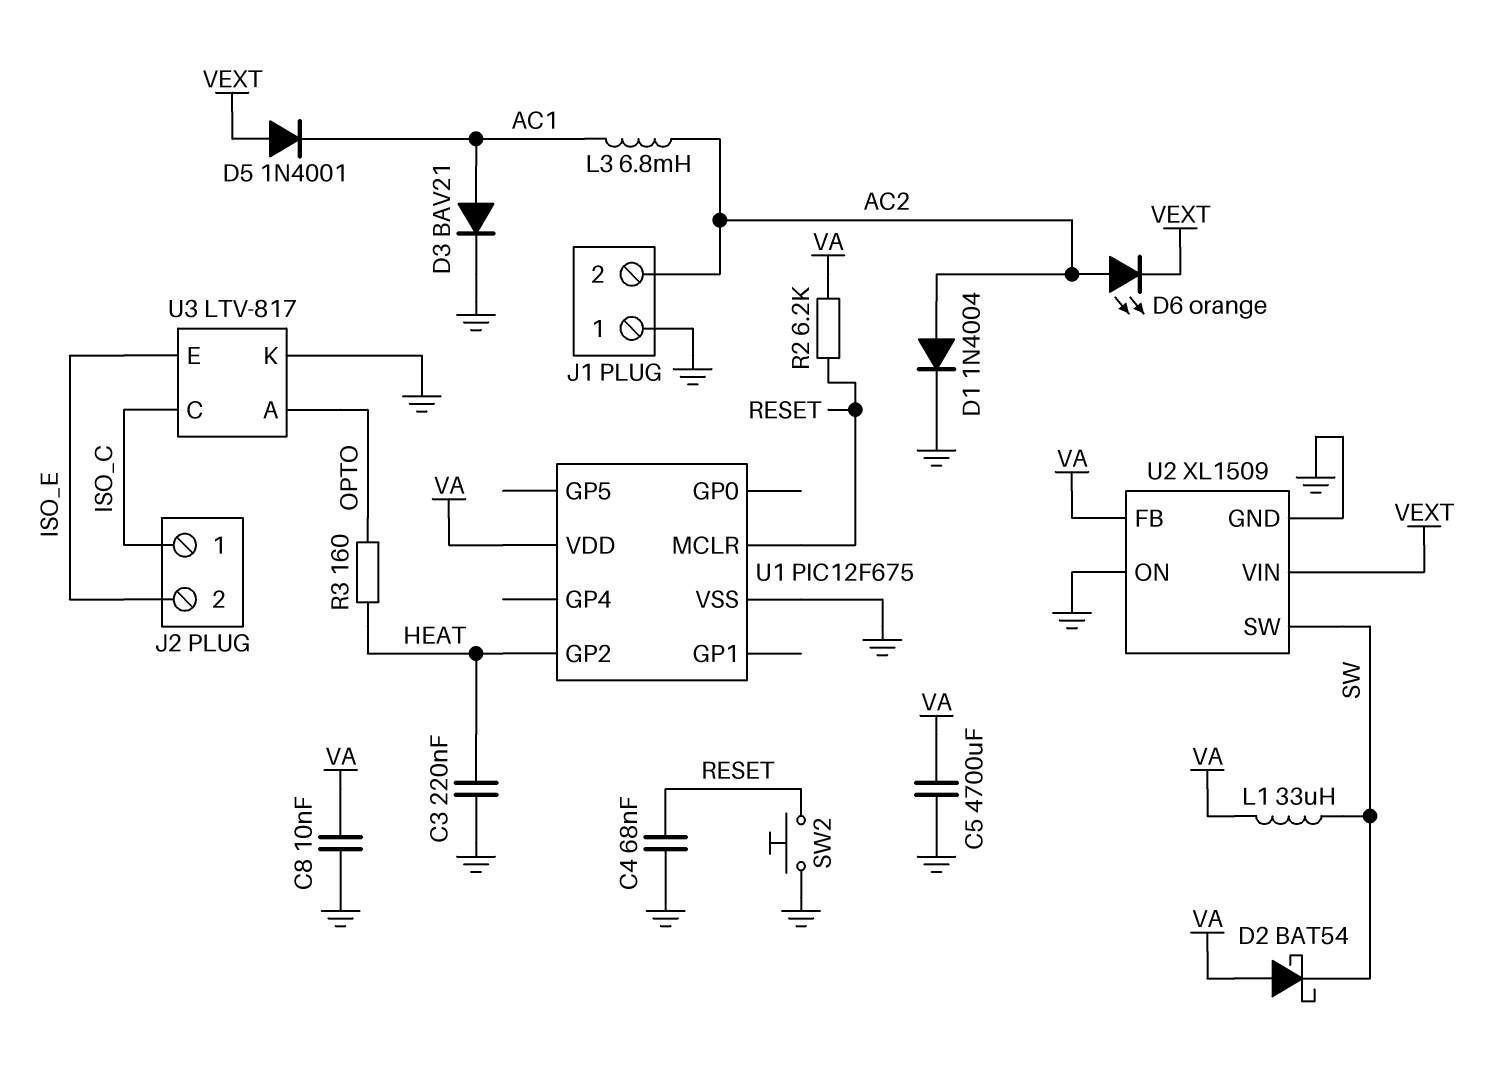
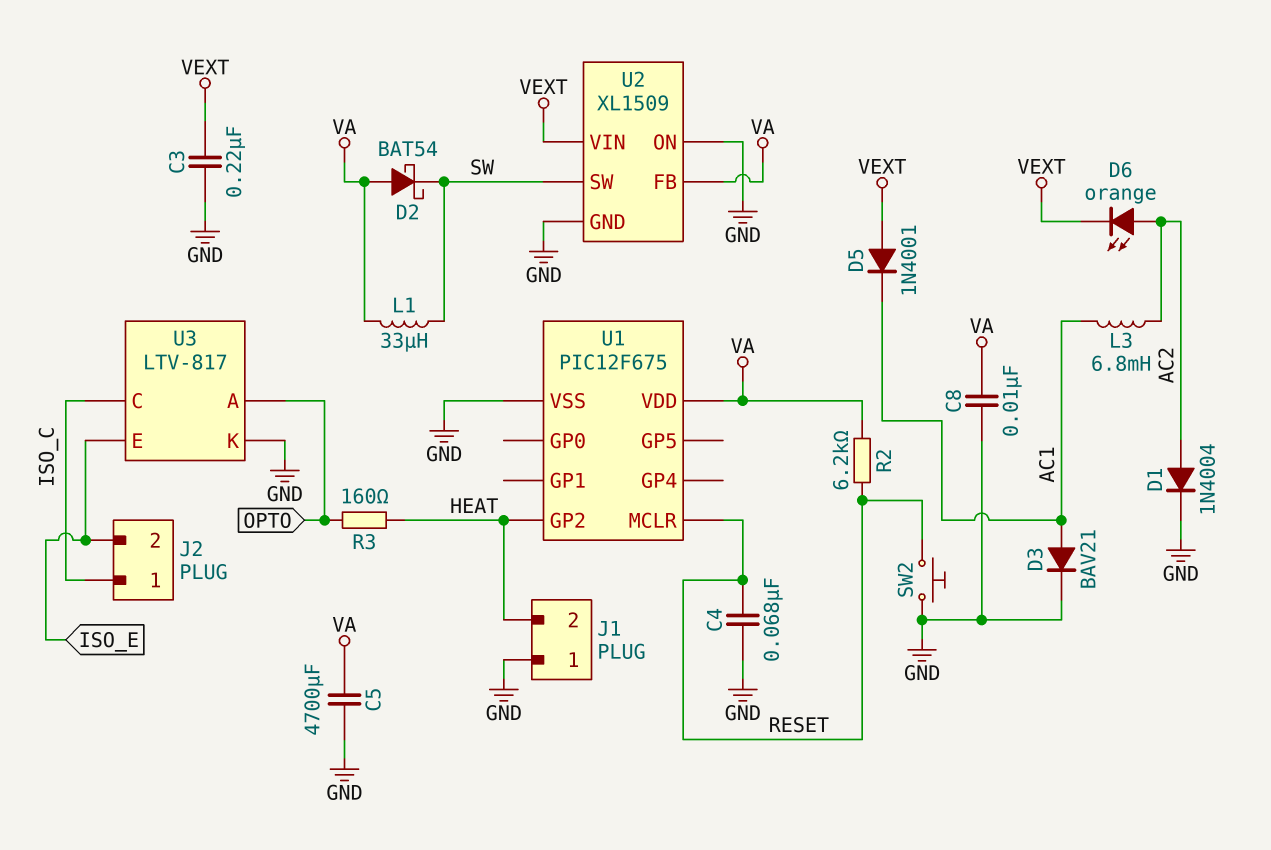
C3: 220nF (GND, HEAT) -> 220nF (GND, VEXT)
J1 pin 2: AC2 -> HEAT

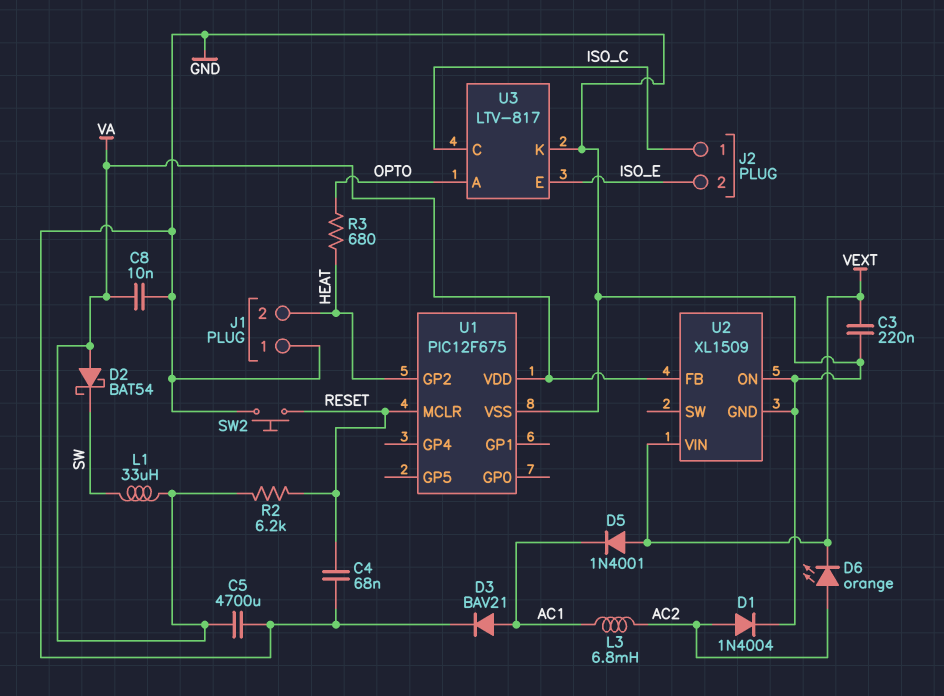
R3: 160 (HEAT, OPTO) -> 680 (HEAT, OPTO)
U2 pin SW: SW -> none

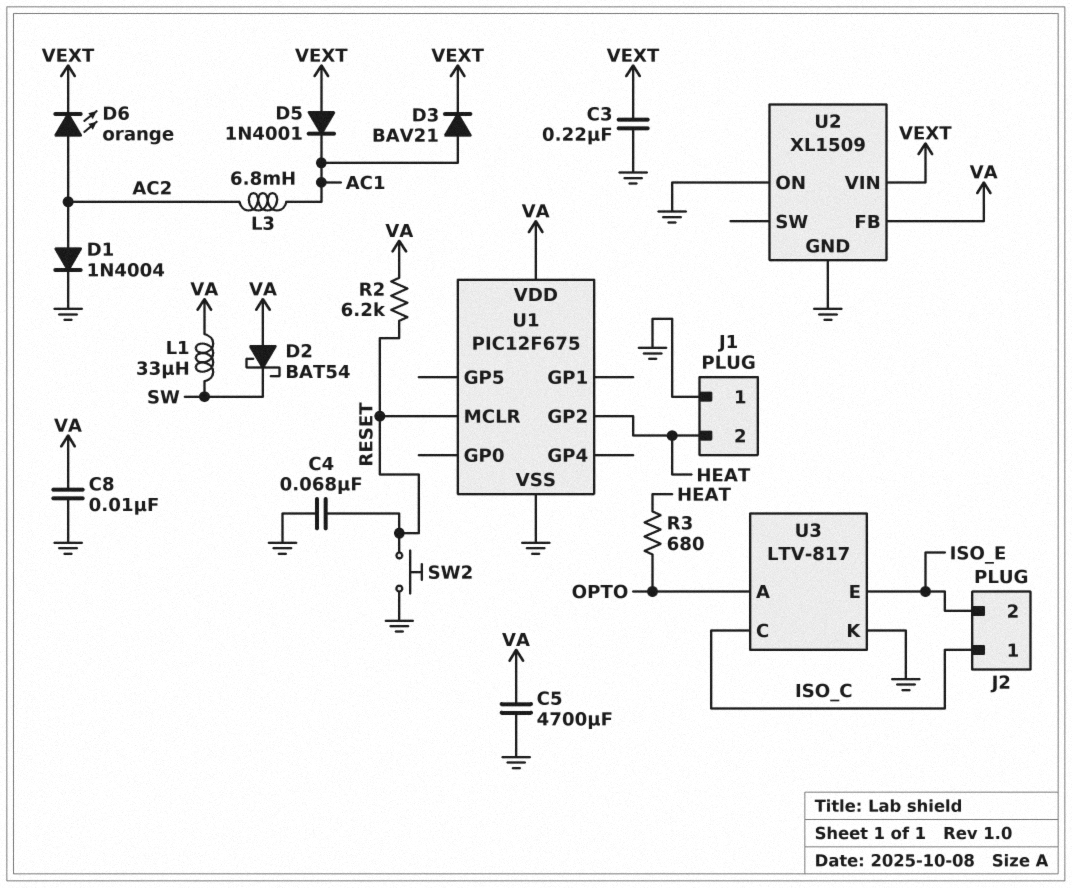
D3: diode BAV21 (A AC1, K GND) -> diode BAV21 (A AC1, K VEXT)

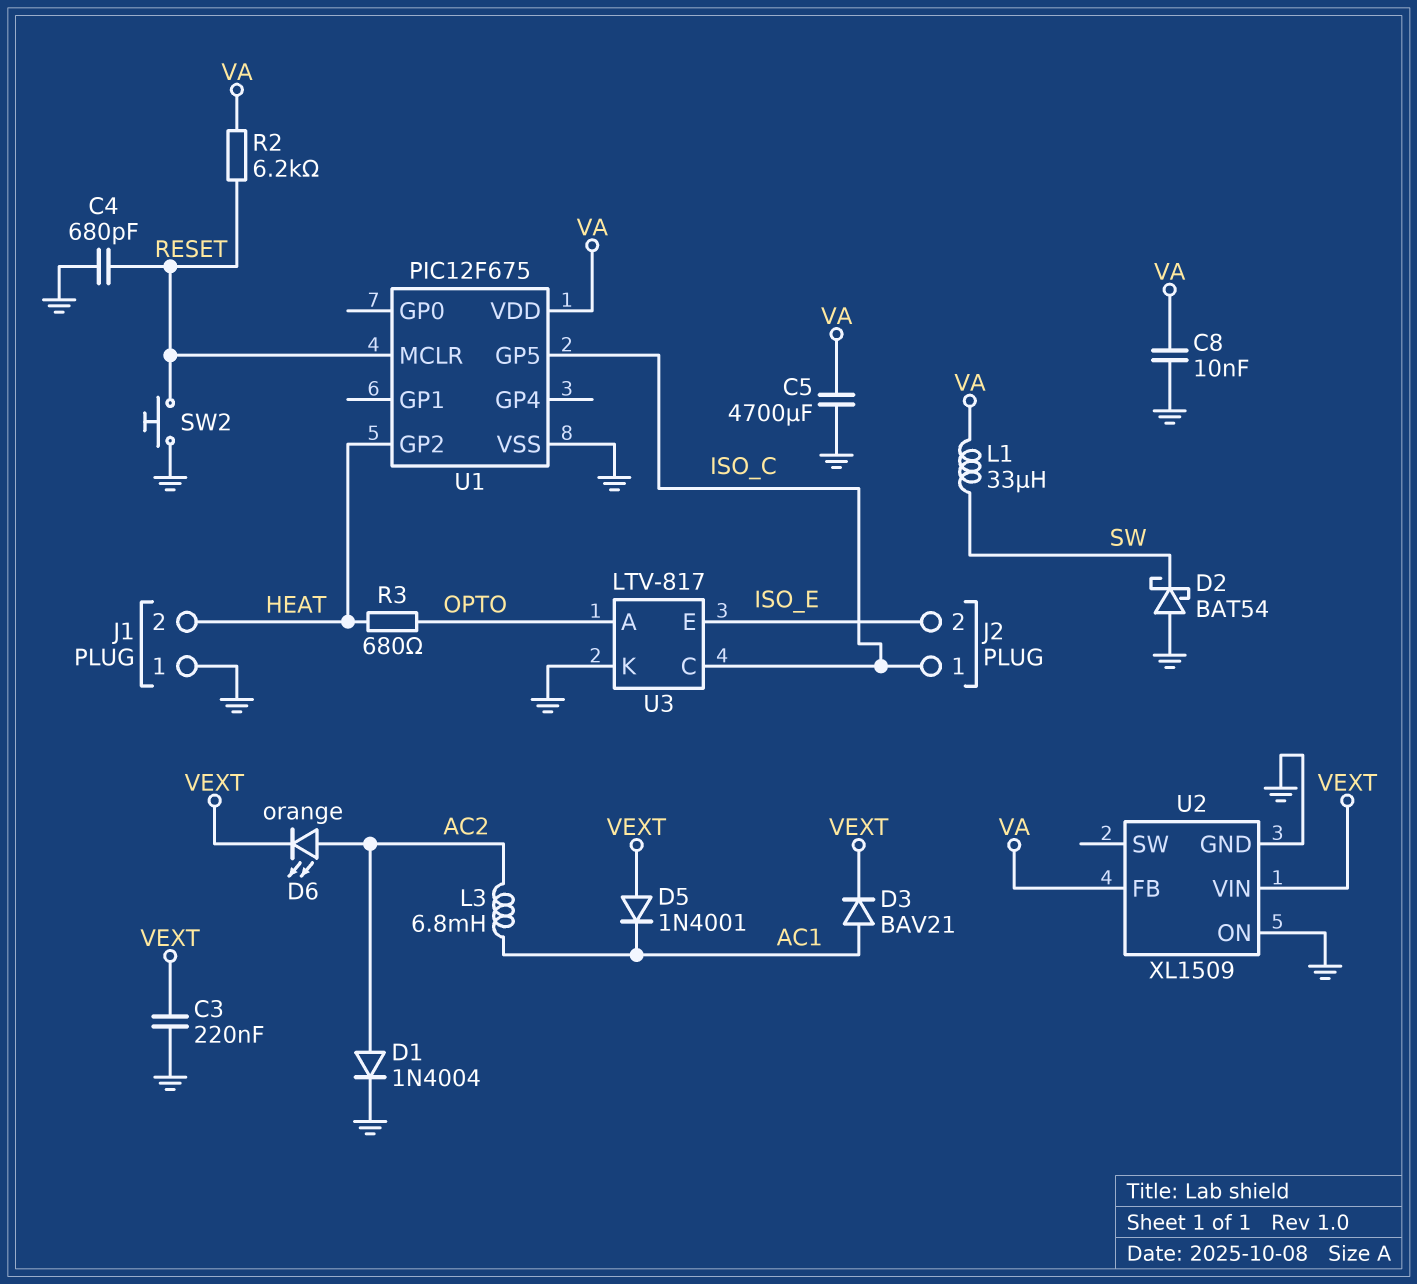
C4: 68nF (GND, RESET) -> 680pF (GND, RESET)
D2: schottky BAT54 (A VA, K SW) -> schottky BAT54 (A GND, K SW)
U1 pin GP5: none -> ISO_C

